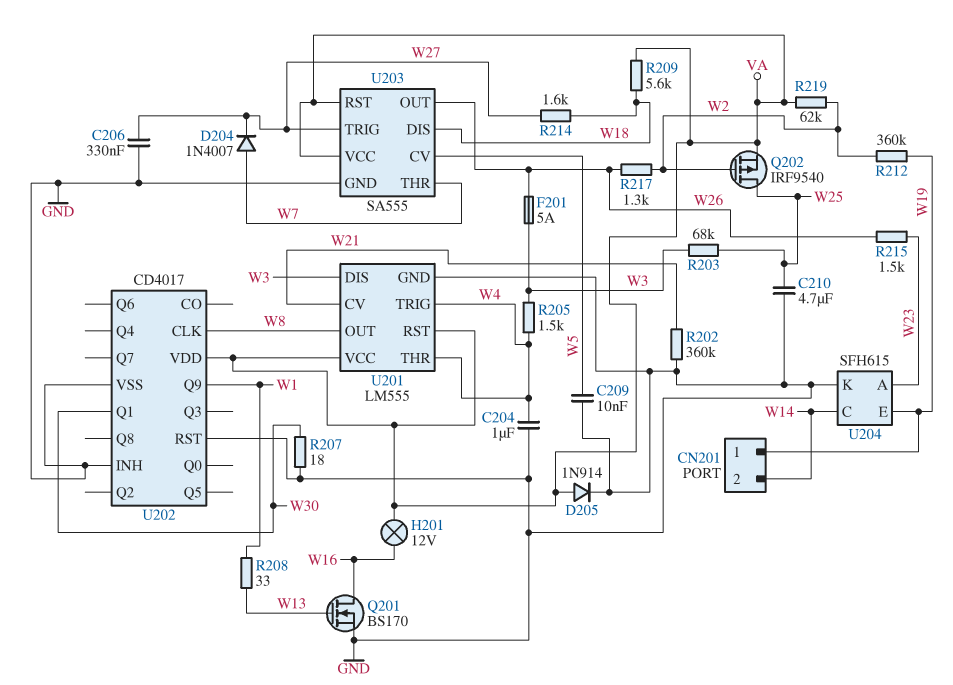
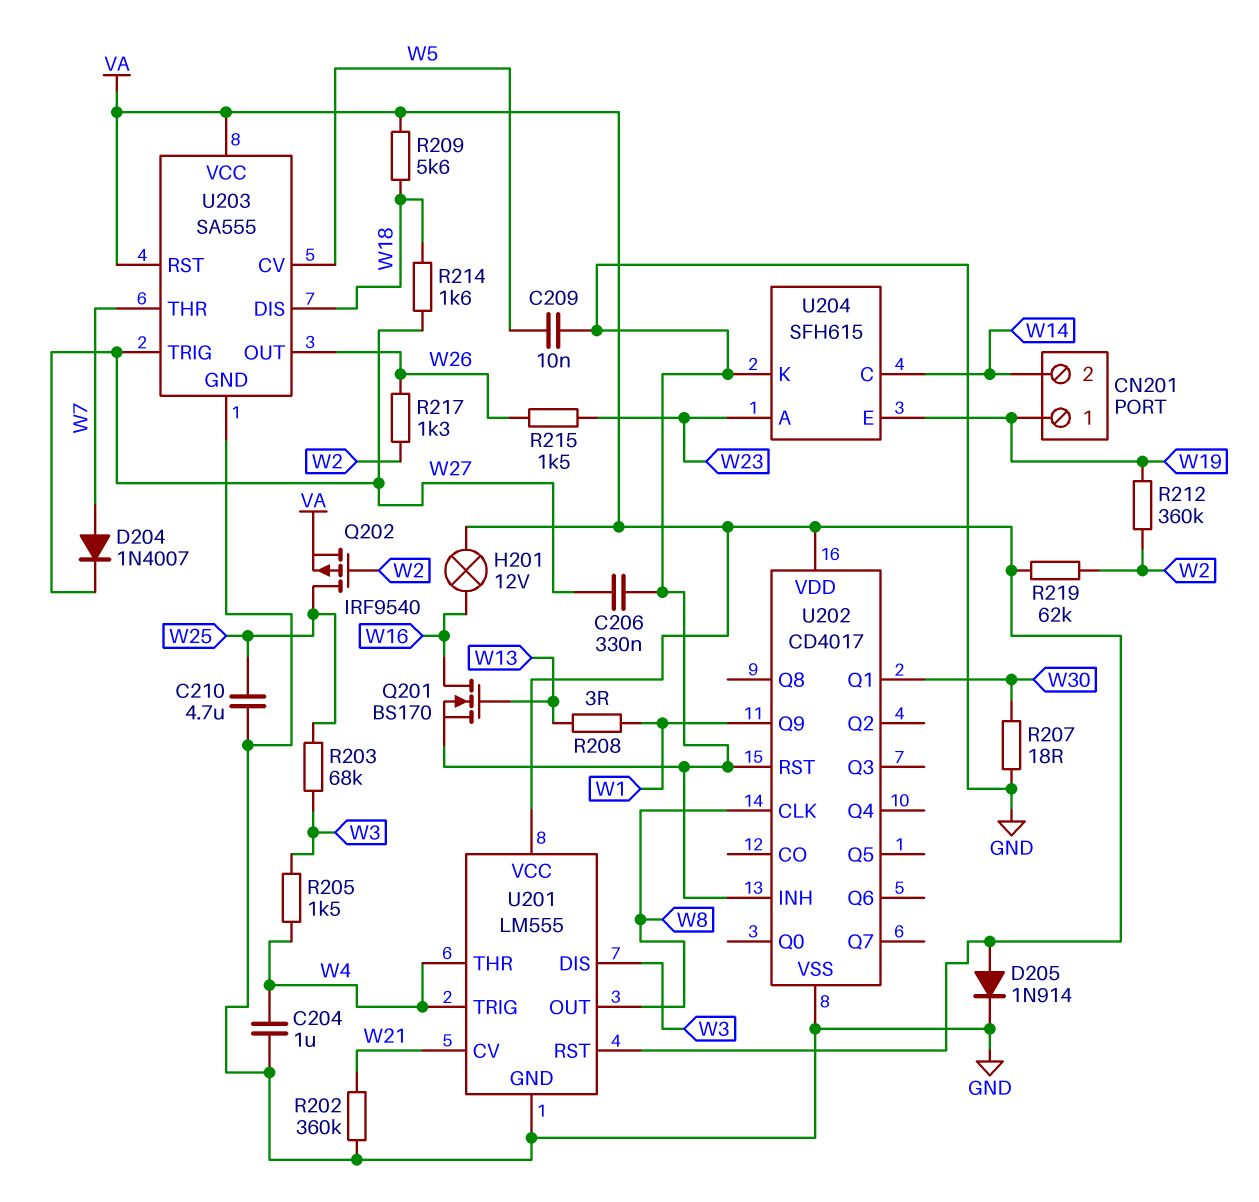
F201: 5A (W3, W26) -> none
R208: 33 (W1, W13) -> 3 (W1, W13)

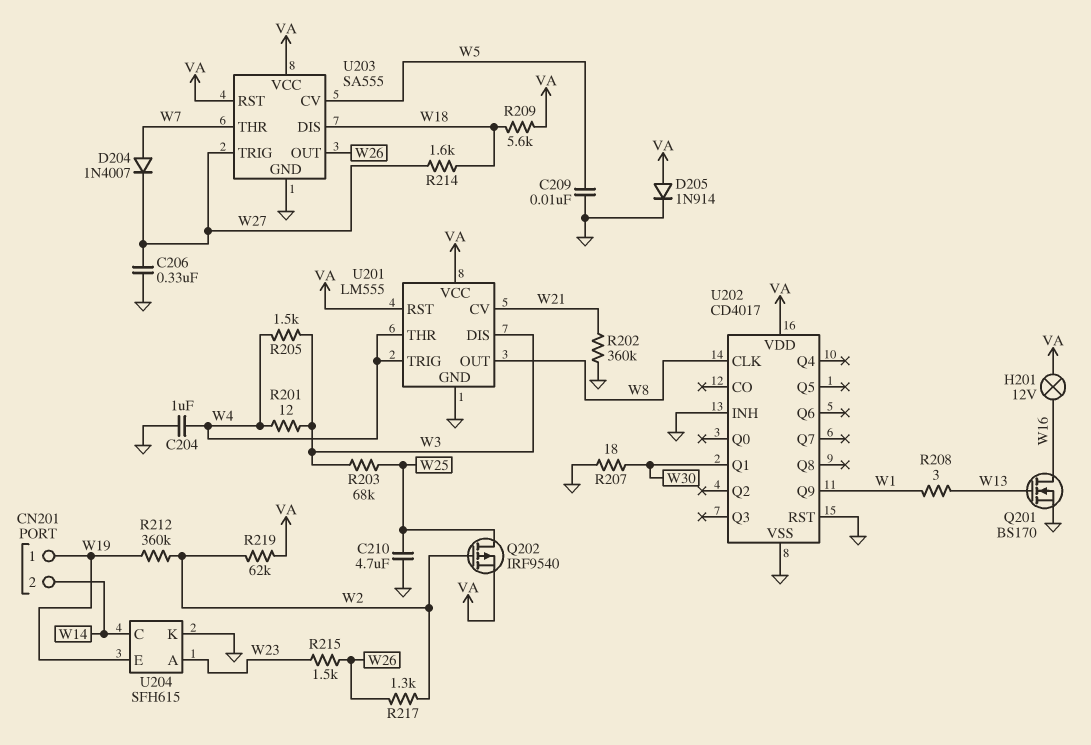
R201: none -> 12 (W3, W4)

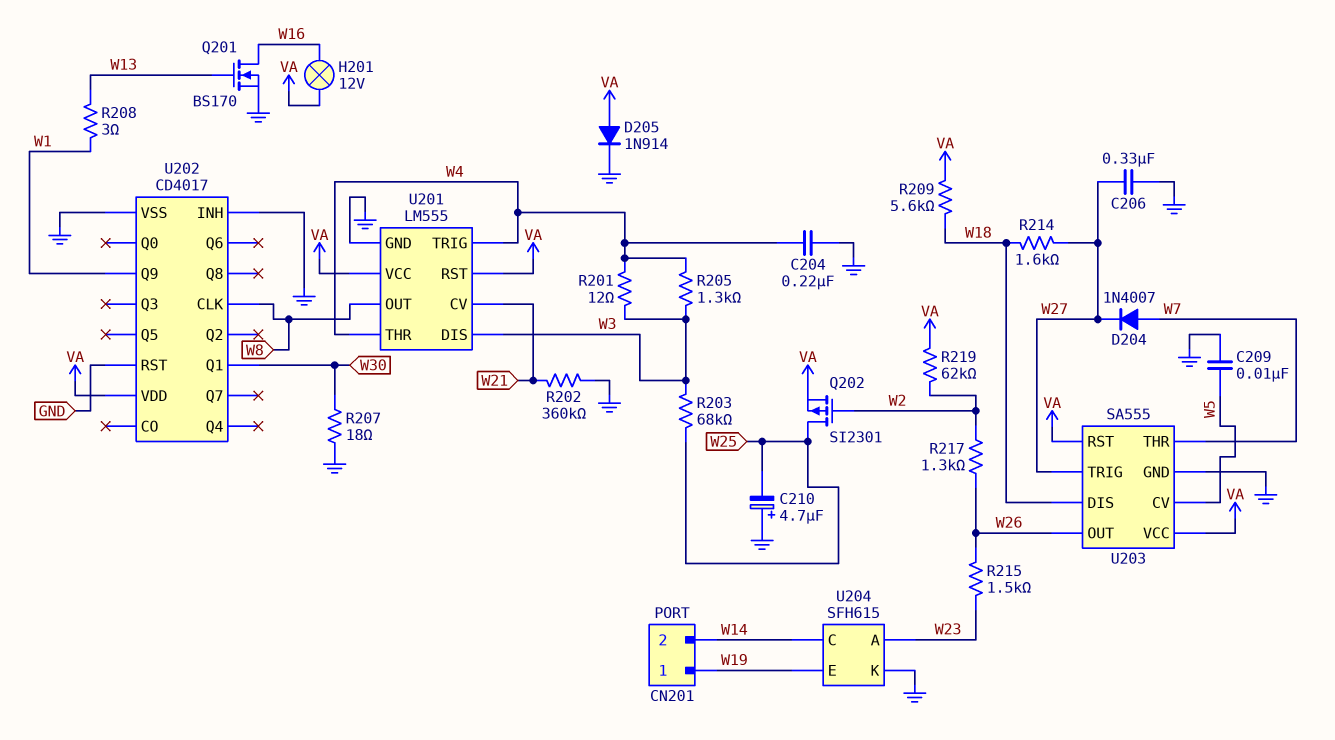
C204: 1uF (GND, W4) -> 220nF (GND, W4)
C210: 4.7uF (GND, W25) -> 4.7uF (plus GND, minus W25)
Q202: PMOS IRF9540 (G W2, D W25, S VA) -> PMOS SI2301 (G W2, D W25, S VA)
R205: 1.5k (W3, W4) -> 1.3k (W3, W4)
R212: 360k (W2, W19) -> none

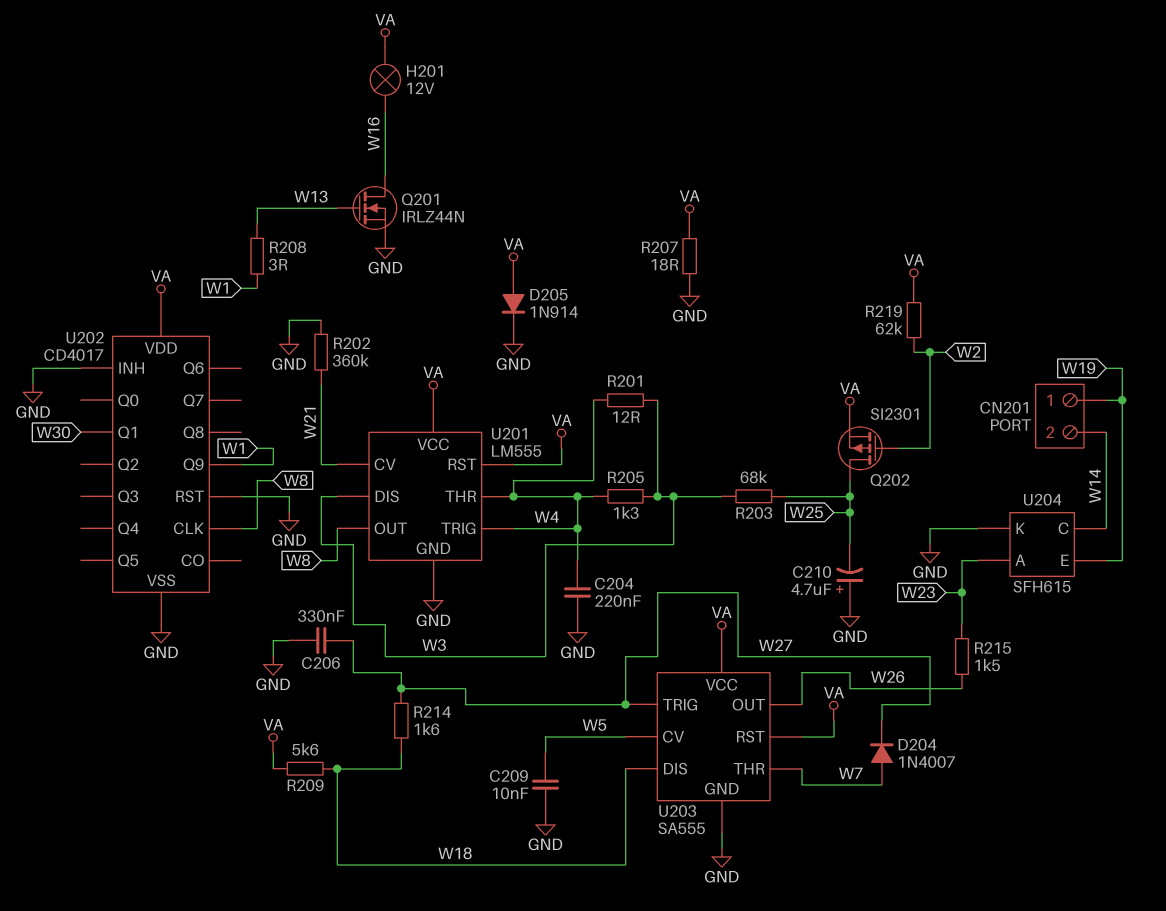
Q201: NMOS BS170 (G W13, D W16, S GND) -> NMOS IRLZ44N (G W13, D W16, S GND)
R207: 18 (GND, W30) -> 18 (GND, VA)
R217: 1.3k (W2, W26) -> none

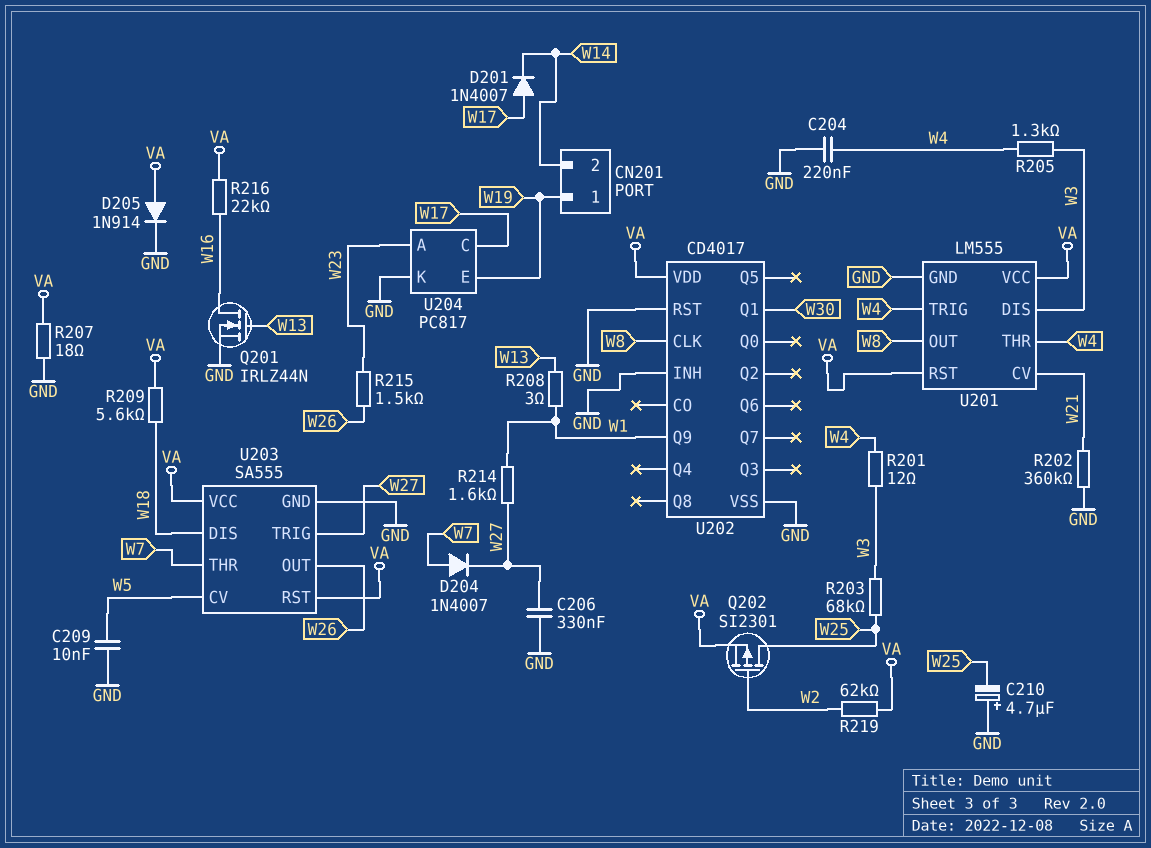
D201: none -> diode 1N4007 (A W17, K W14)
H201: lamp 12V (VA, W16) -> none
R214: 1.6k (W18, W27) -> 1.6k (W1, W27)
R216: none -> 22k (VA, W16)
U204: SFH615 -> PC817
U204 pin C: W14 -> W17

